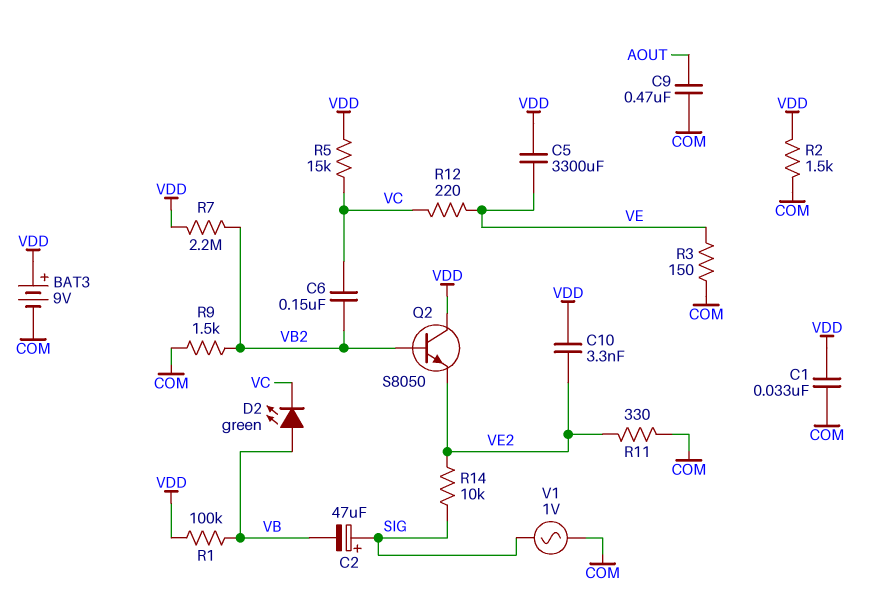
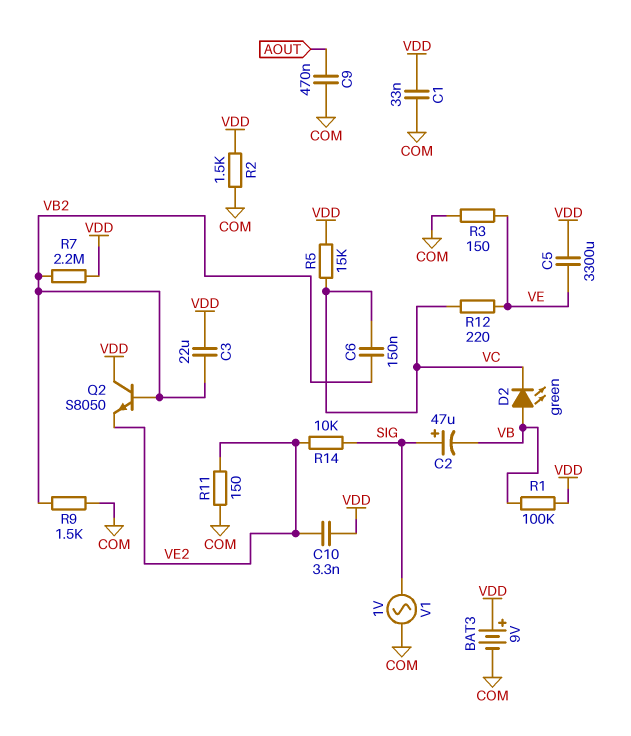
C3: none -> 22uF (VB2, VDD)
R11: 330 (COM, VE2) -> 150 (COM, VE2)

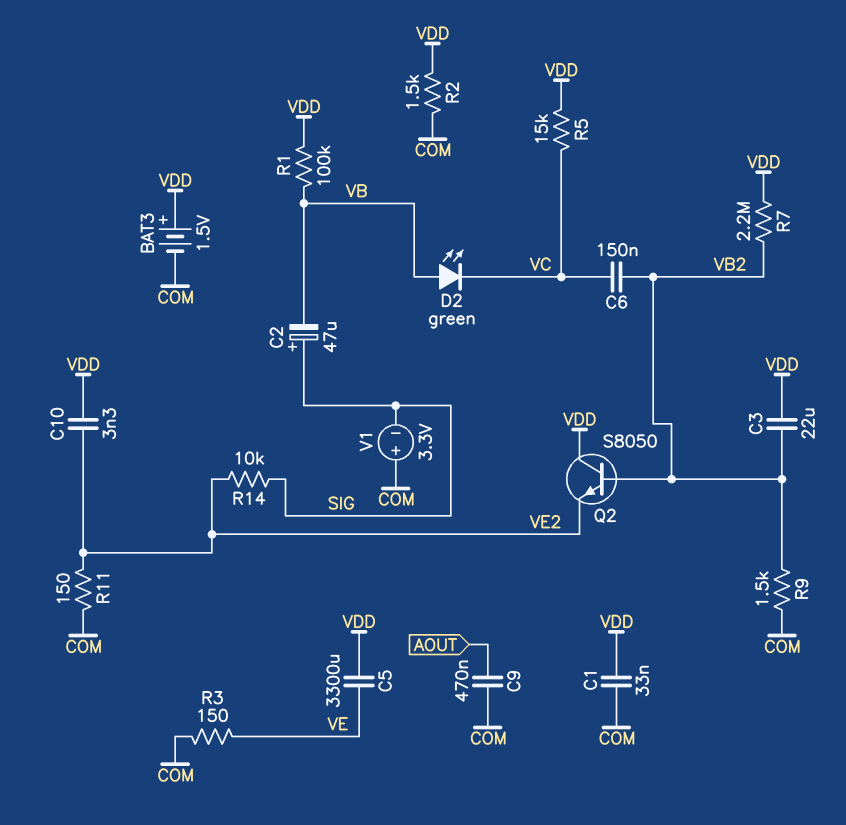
BAT3: 9V (plus VDD, minus COM) -> 1.5V (plus VDD, minus COM)
R12: 220 (VC, VE) -> none
V1: AC 1V (COM, SIG) -> 3.3V (plus COM, minus SIG)

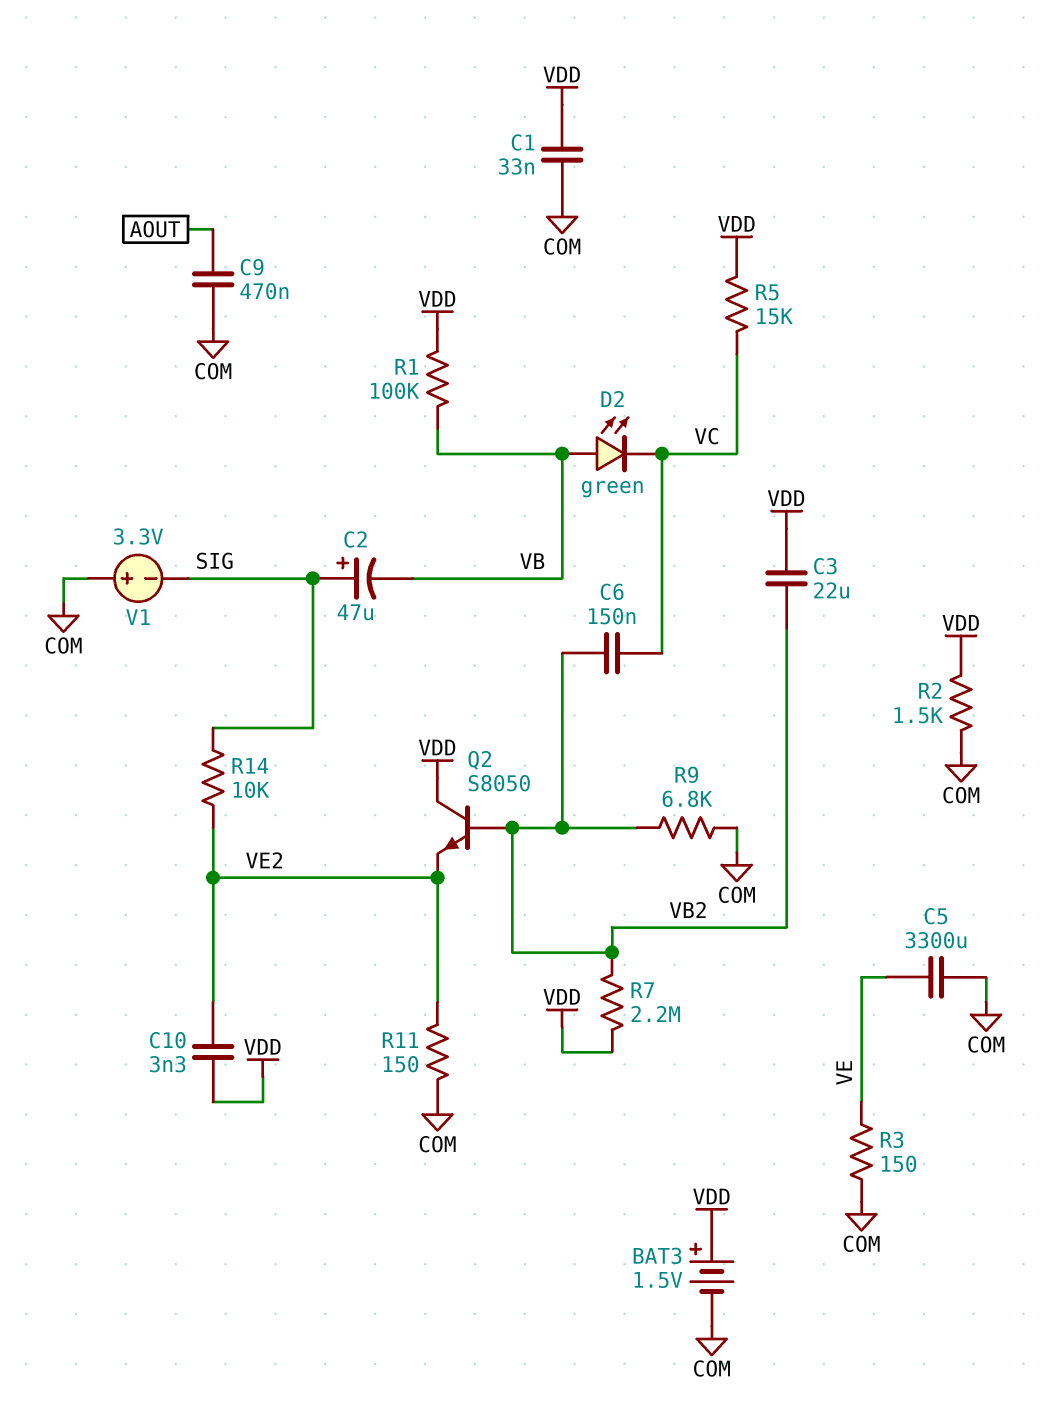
C5: 3300uF (VDD, VE) -> 3300uF (COM, VE)
R9: 1.5k (COM, VB2) -> 6.8k (COM, VB2)

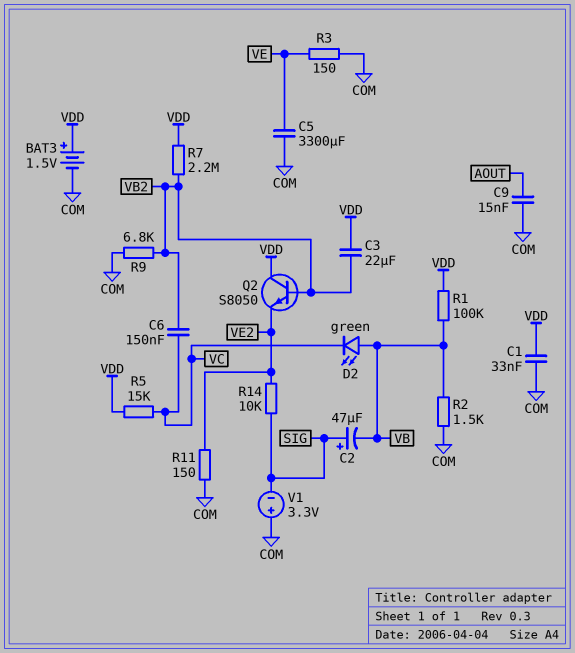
C9: 470nF (AOUT, COM) -> 15nF (AOUT, COM)
C10: 3.3nF (VDD, VE2) -> none
R2: 1.5k (COM, VDD) -> 1.5k (COM, VB)

